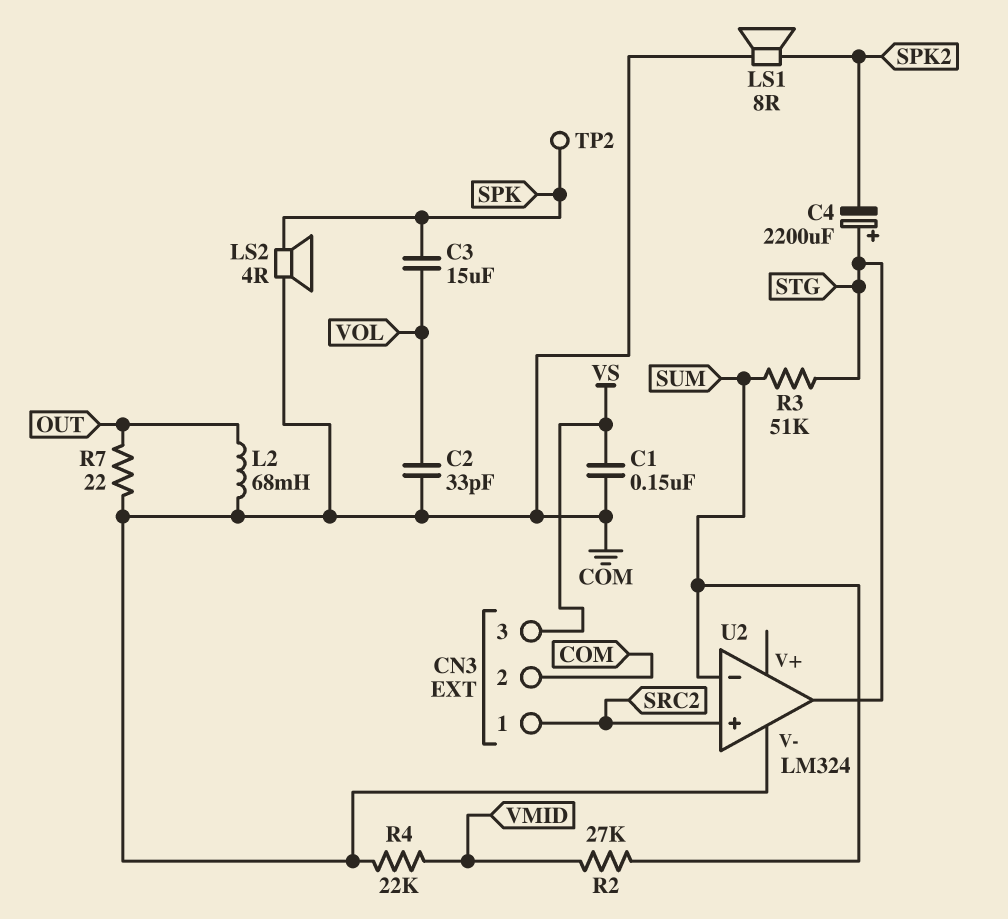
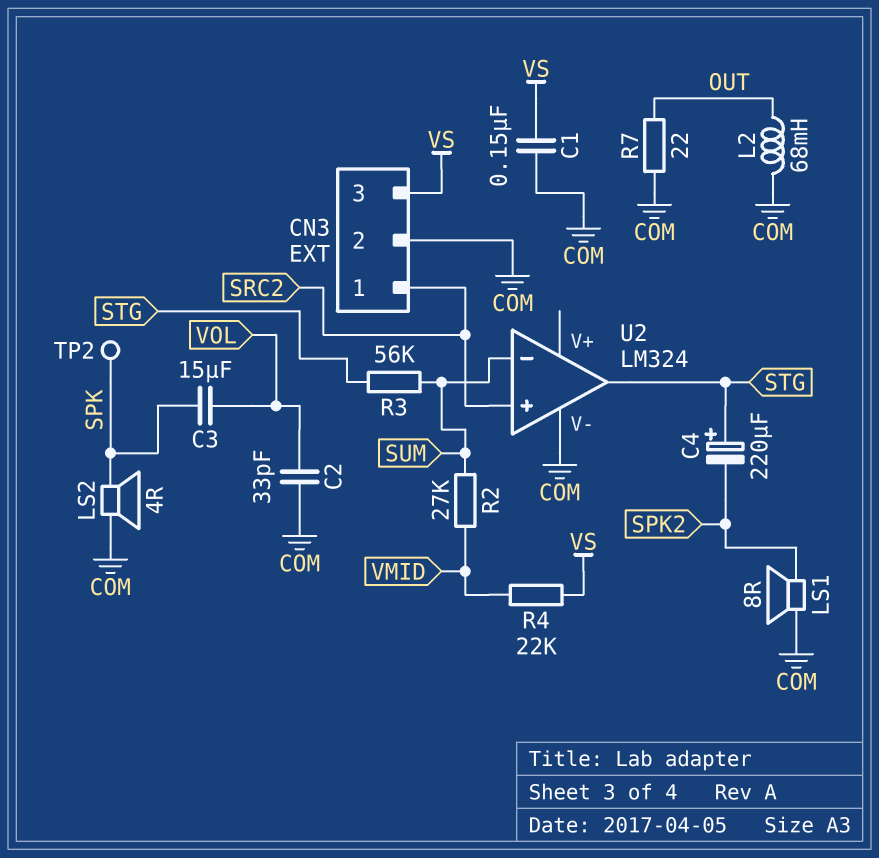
C4: 2200uF (plus STG, minus SPK2) -> 220uF (plus STG, minus SPK2)
R3: 51k (STG, SUM) -> 56k (STG, SUM)
R4: 22k (COM, VMID) -> 22k (VMID, VS)

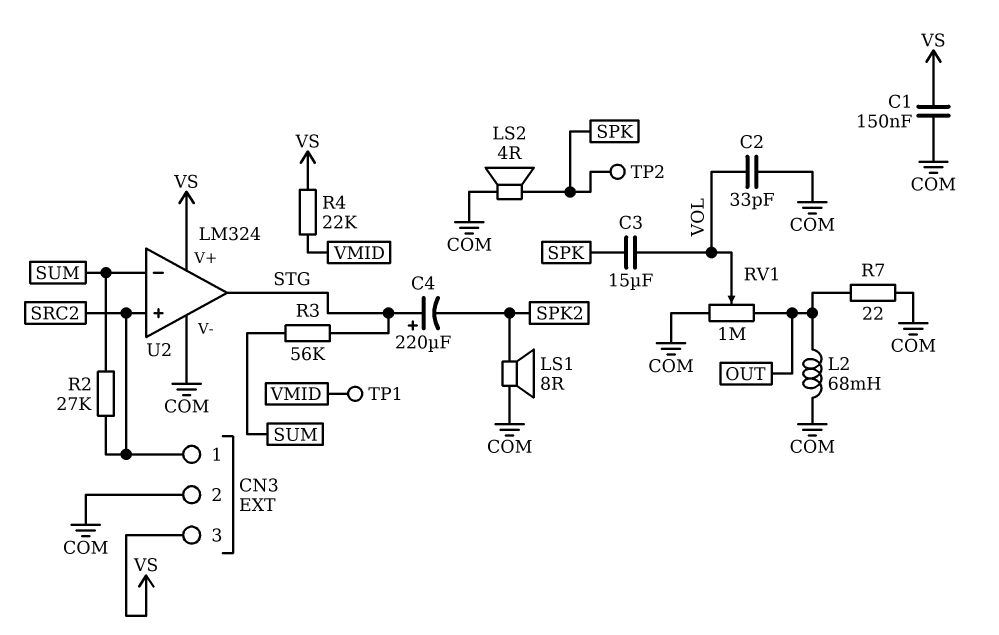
R2: 27k (SUM, VMID) -> 27k (SRC2, SUM)
RV1: none -> 1M (COM, OUT, wiper VOL)
TP1: none -> test point (VMID)
U2 pin V+: none -> VS

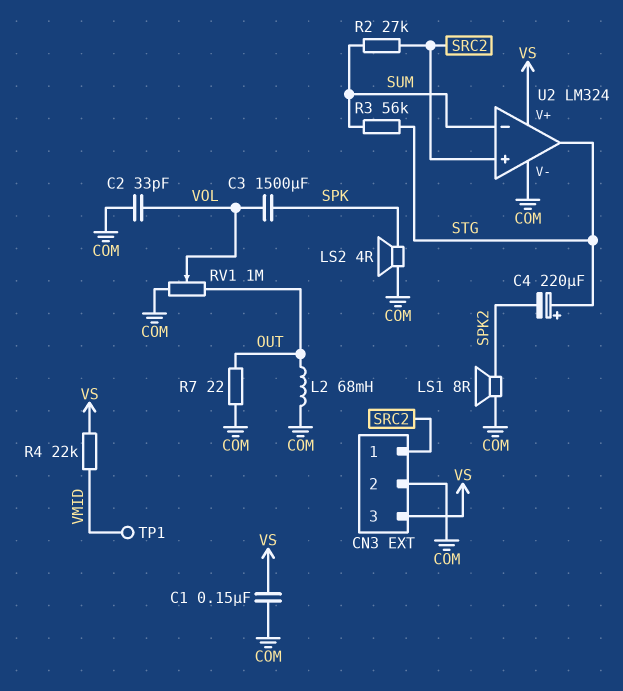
C3: 15uF (SPK, VOL) -> 1500uF (SPK, VOL)
TP2: test point (SPK) -> none

